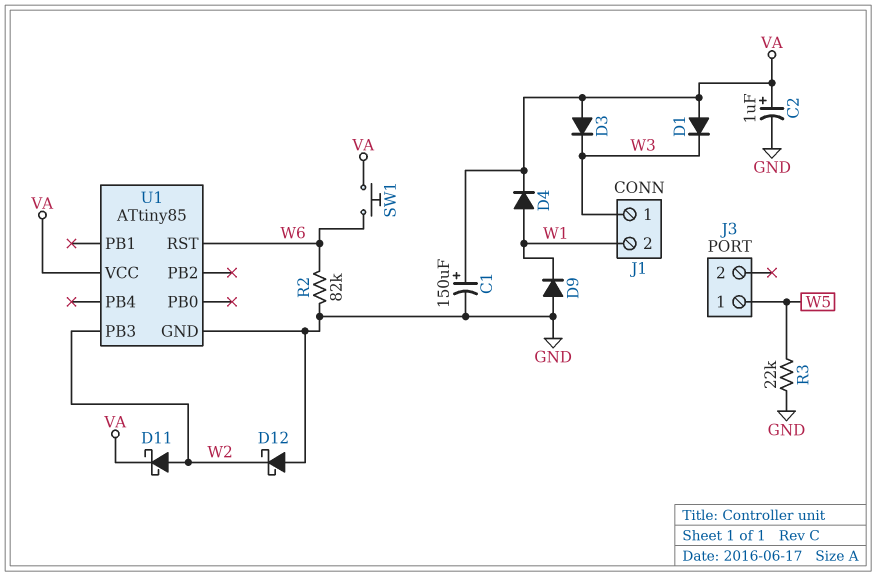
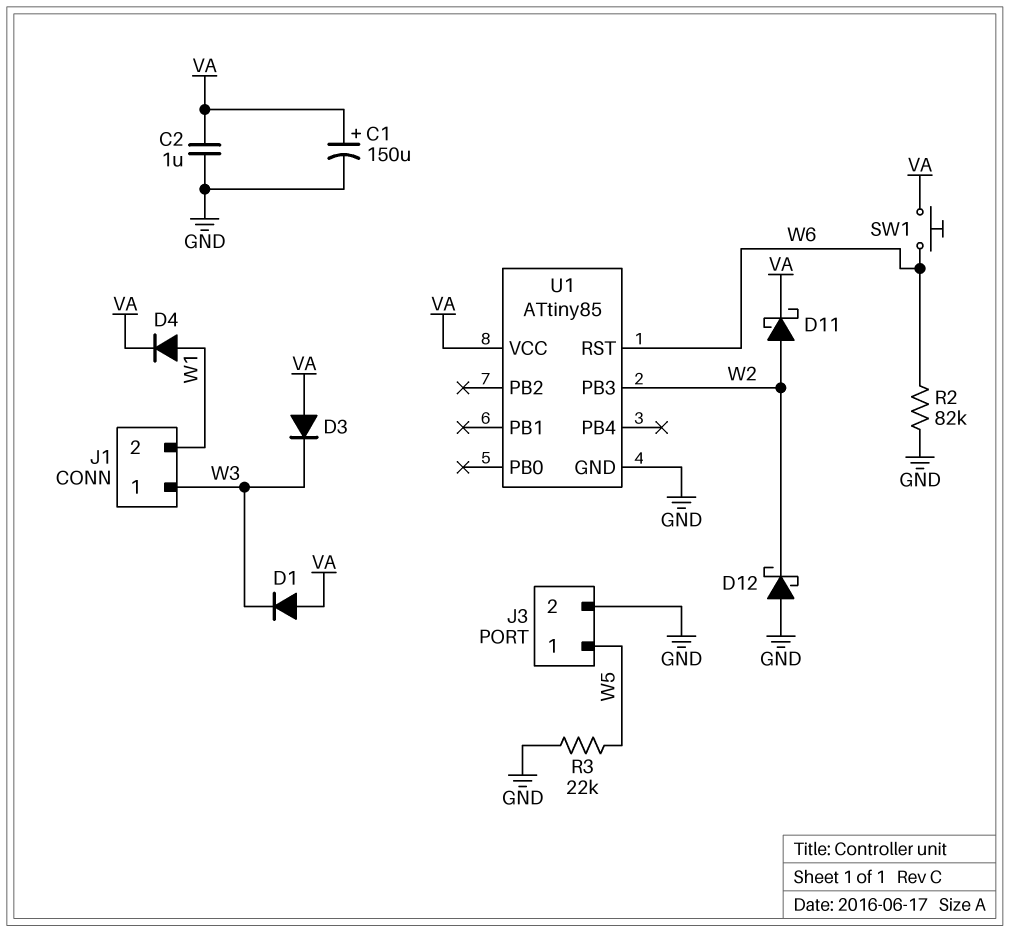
C2: 1uF (plus VA, minus GND) -> 1uF (GND, VA)
D9: diode (A GND, K W1) -> none
J3 pin 2: none -> GND

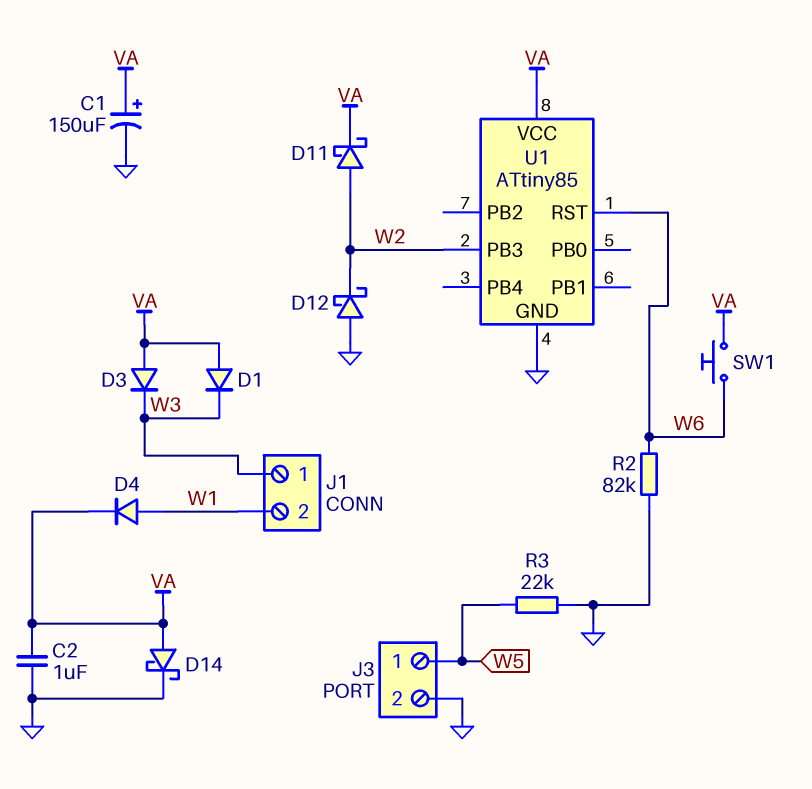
D14: none -> schottky (A VA, K GND)

